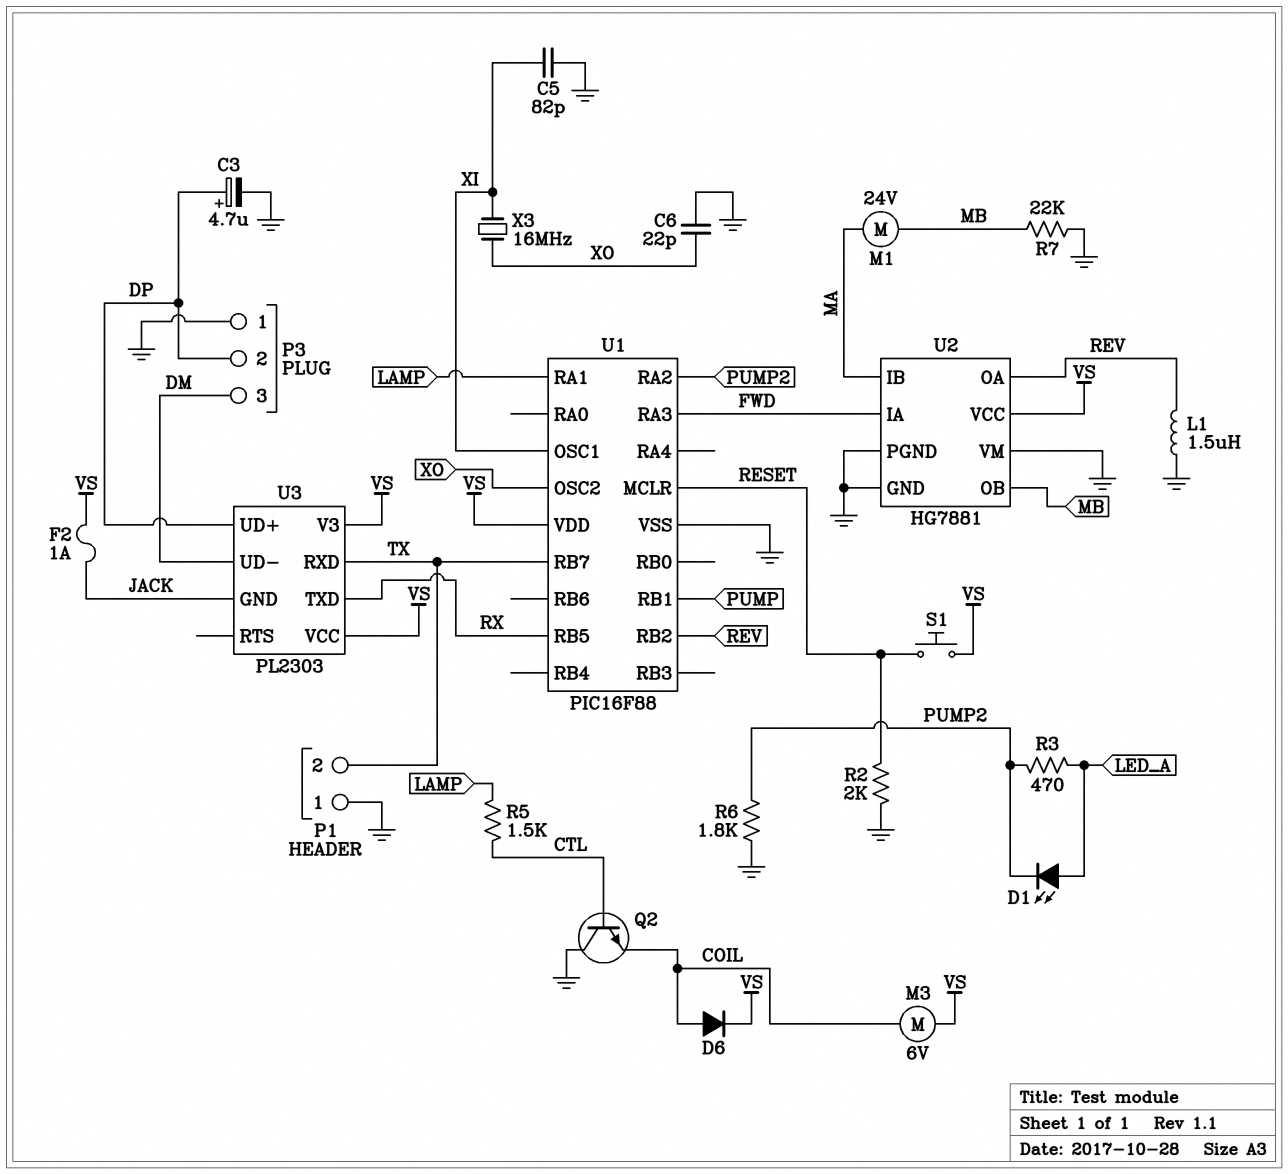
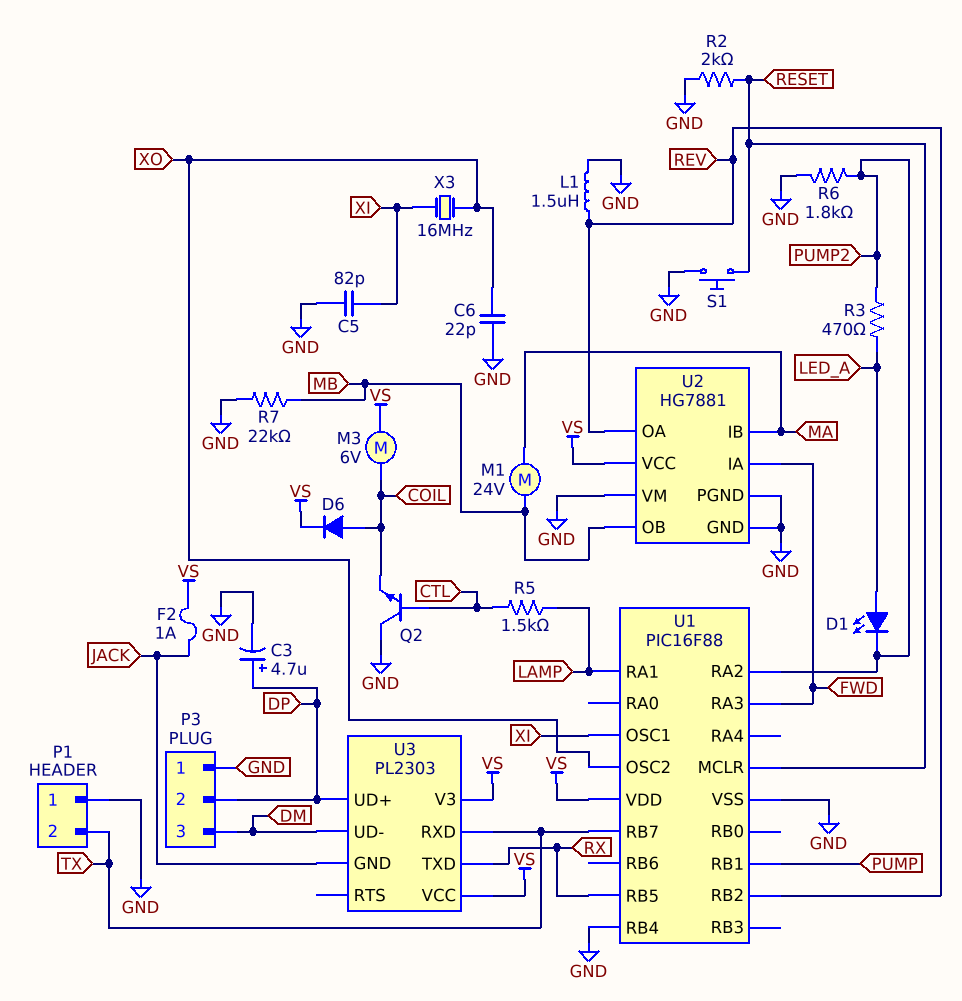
S1: button (RESET, VS) -> button (GND, RESET)
U1 pin RB4: none -> GND

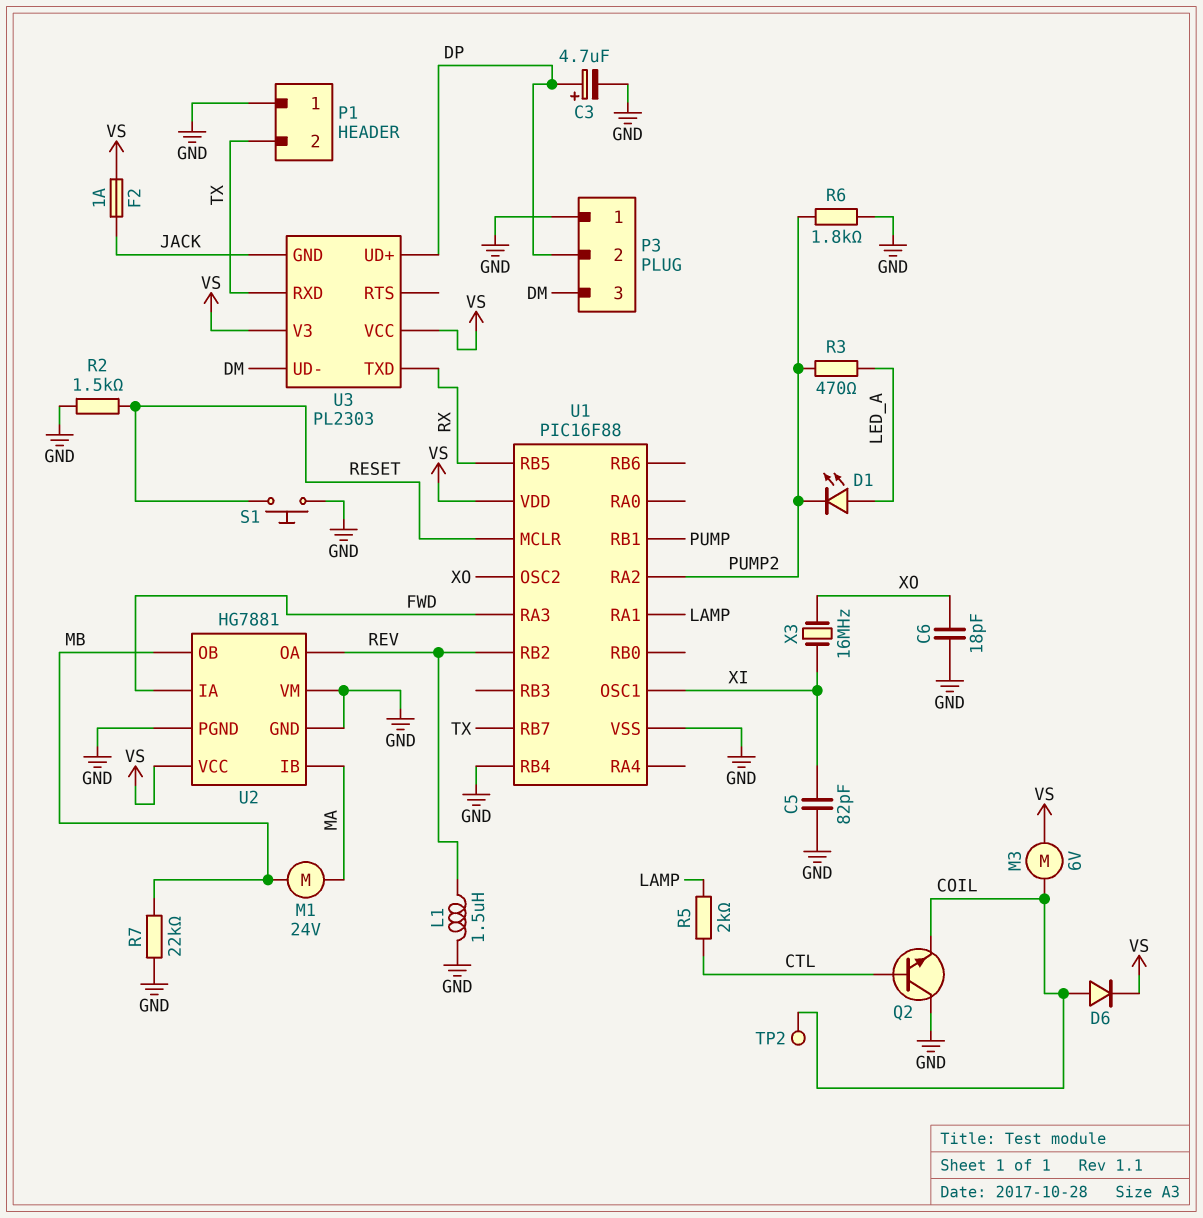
C6: 22pF (GND, XO) -> 18pF (GND, XO)
R2: 2k (GND, RESET) -> 1.5k (GND, RESET)
R5: 1.5k (CTL, LAMP) -> 2k (CTL, LAMP)
TP2: none -> test point (COIL)

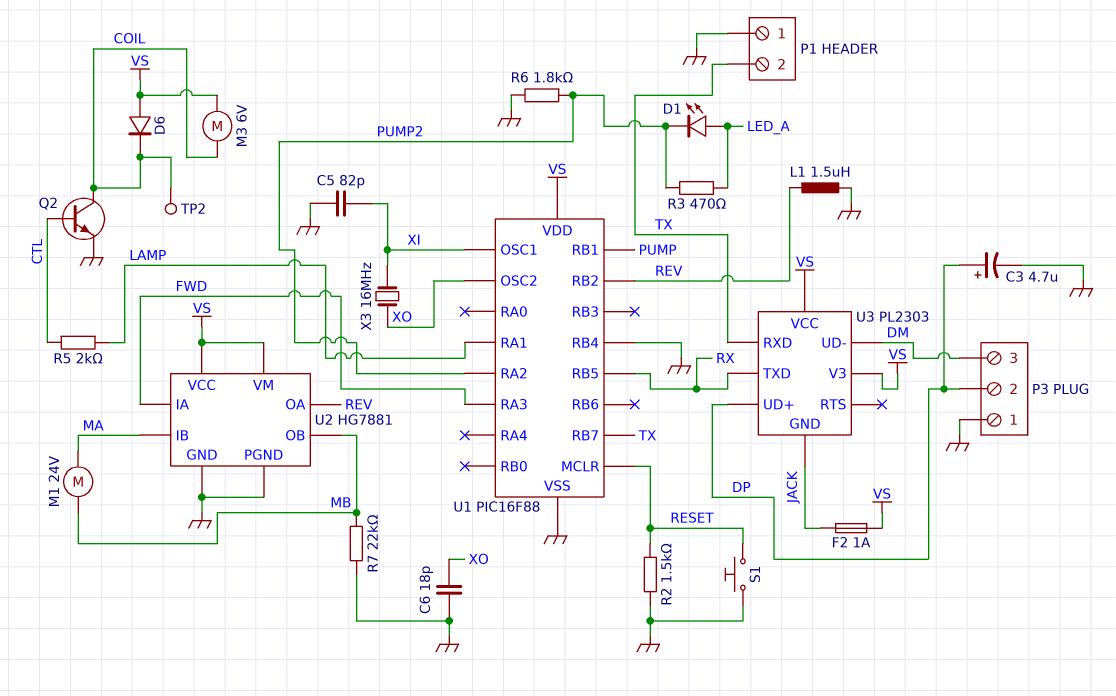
D6: diode (A COIL, K VS) -> diode (A VS, K COIL)
Q2: NPN (B CTL, C GND, E COIL) -> NPN (B CTL, C COIL, E GND)
U2 pin VM: GND -> VS

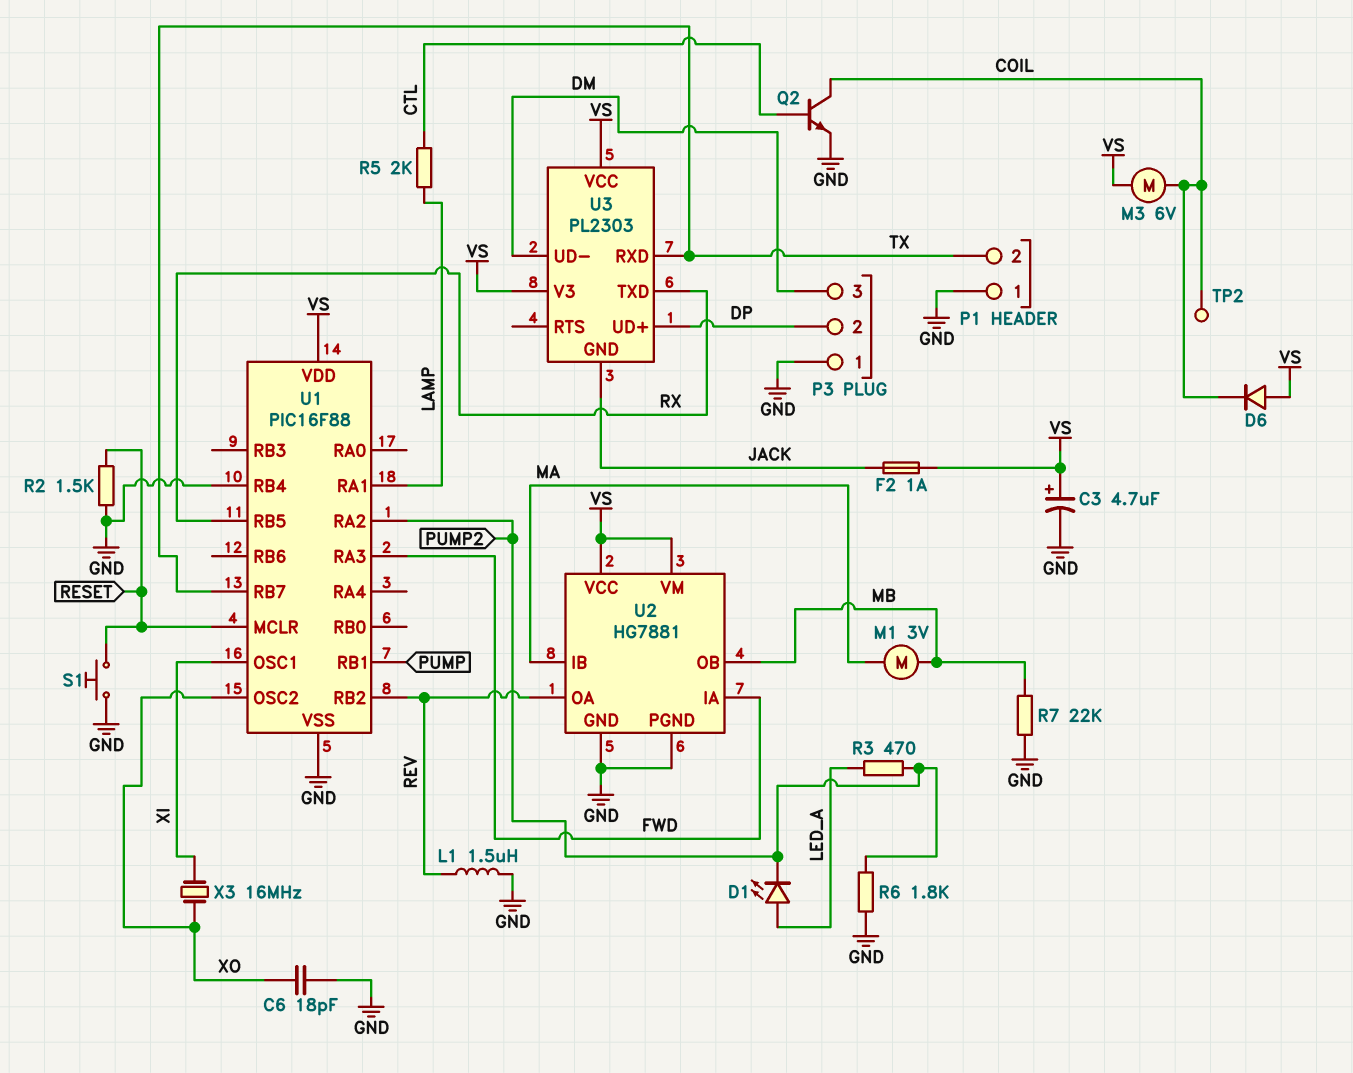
C3: 4.7uF (plus DP, minus GND) -> 4.7uF (plus VS, minus GND)
C5: 82pF (GND, XI) -> none
M1: motor 24V (MA, MB) -> motor 3V (MA, MB)

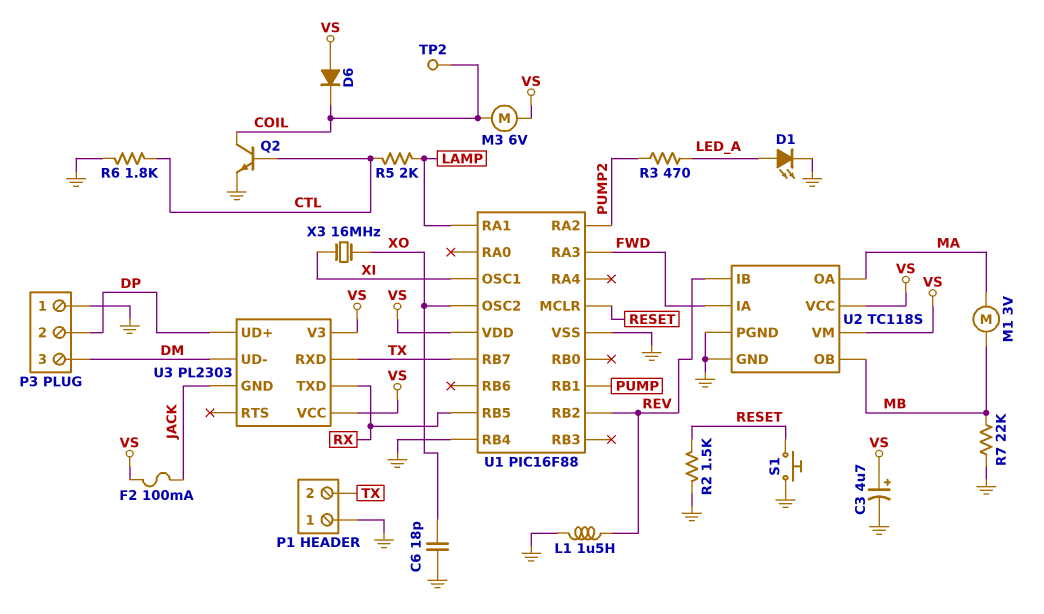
D1: LED (A LED_A, K PUMP2) -> LED (A LED_A, K GND)
F2: 1A (JACK, VS) -> 100mA (JACK, VS)
R6: 1.8k (GND, PUMP2) -> 1.8k (CTL, GND)
U2: HG7881 -> TC118S
U2 pin IB: MA -> REV
U2 pin OA: REV -> MA

